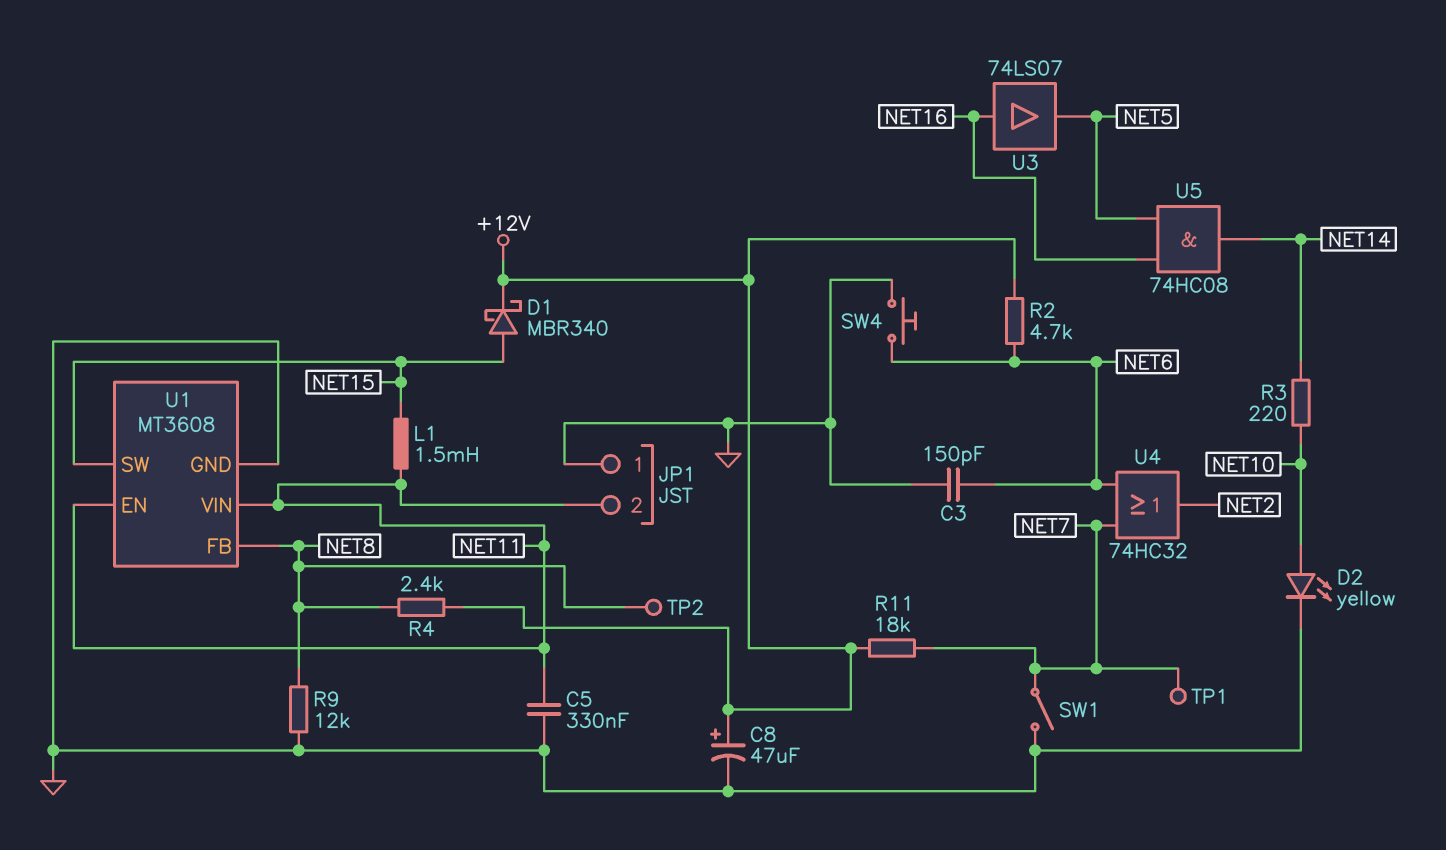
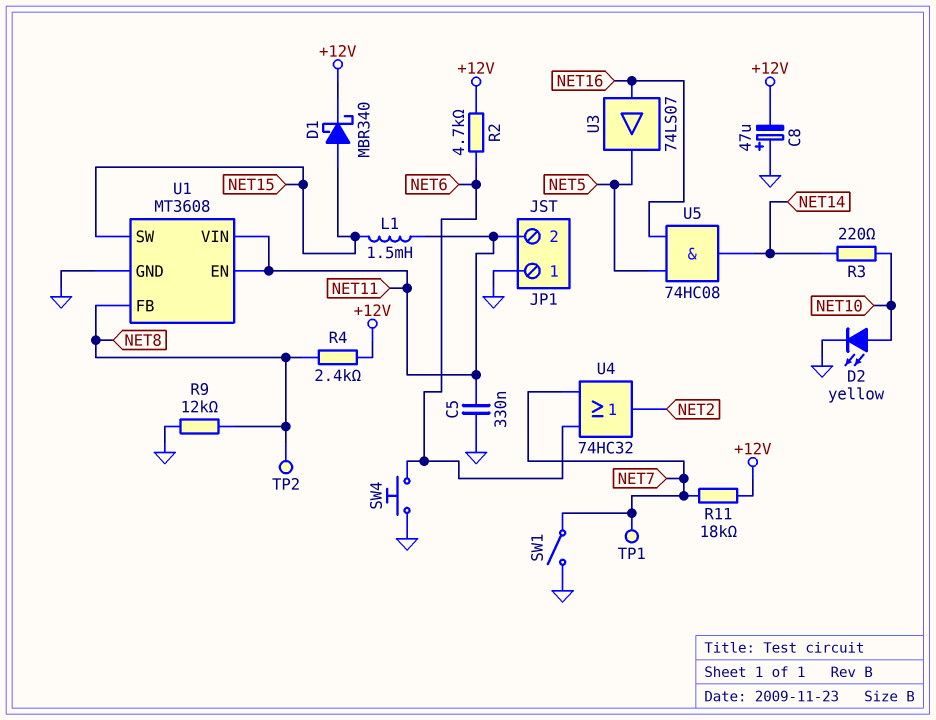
C3: 150pF (GND, NET6) -> none
C8: 47uF (plus +12V, minus GND) -> 47uF (plus GND, minus +12V)

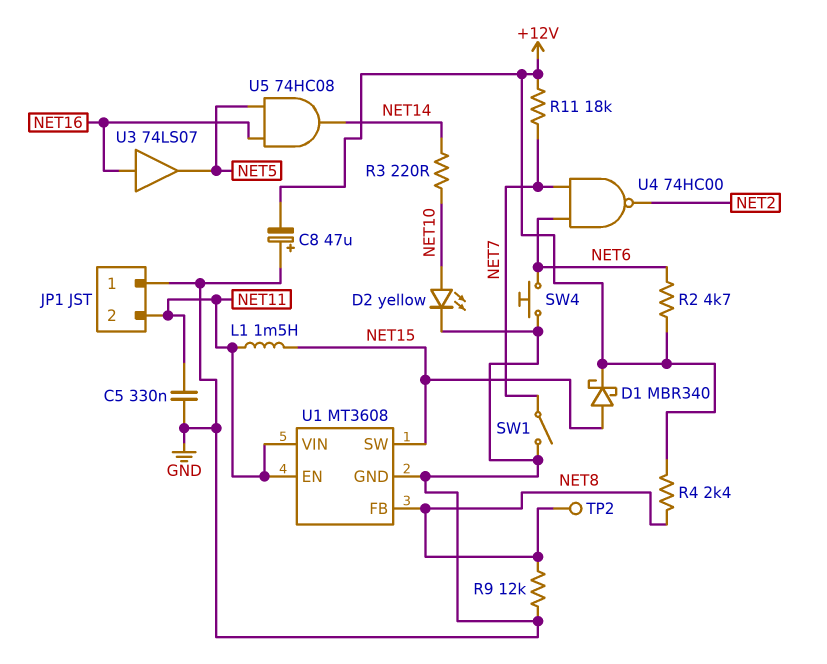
TP1: test point (NET7) -> none
U4: OR 74HC32 (in NET6, in NET7, out NET2) -> NAND 74HC00 (in NET6, in NET7, out NET2)

